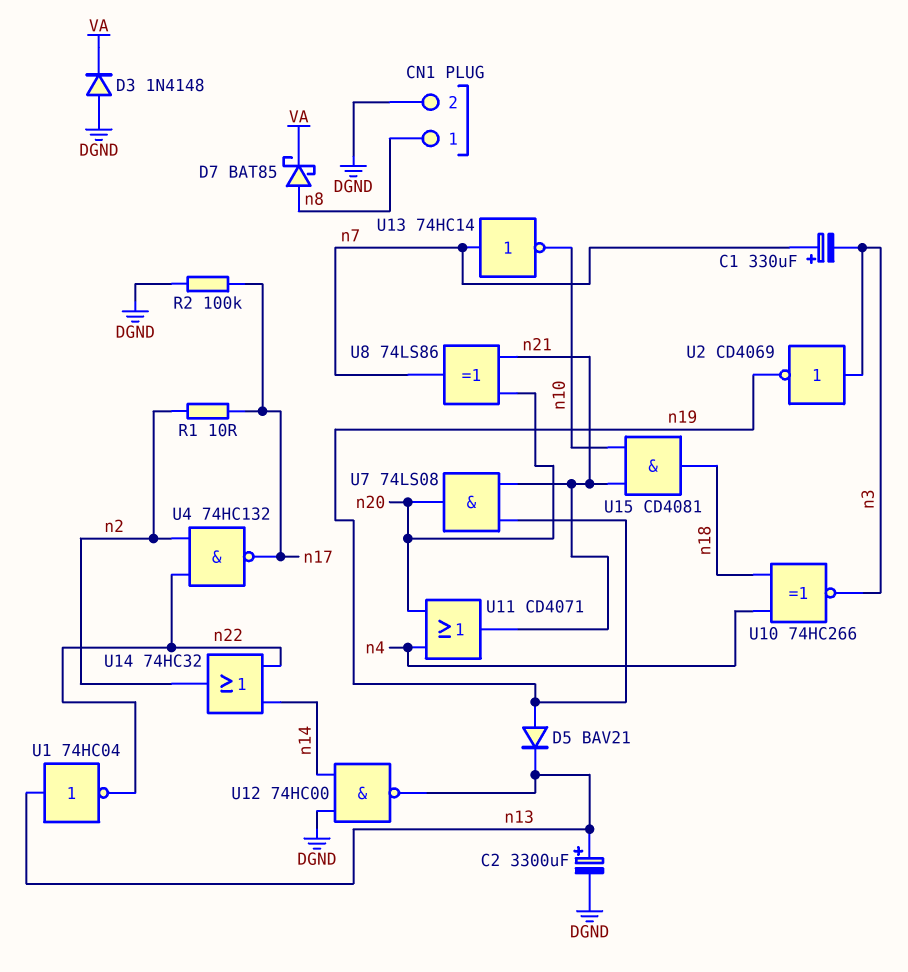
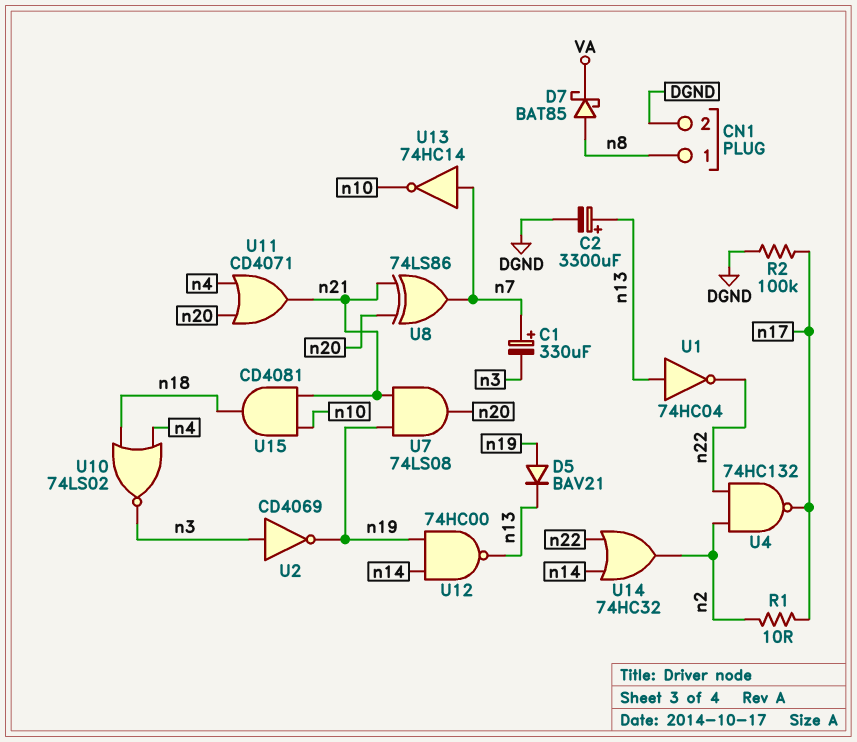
D3: diode 1N4148 (A DGND, K VA) -> none
U10: XNOR 74HC266 (in n4, in n18, out n3) -> NOR 74LS02 (in n4, in n18, out n3)
U12: NAND 74HC00 (in DGND, in n14, out n13) -> NAND 74HC00 (in n14, in n19, out n13)

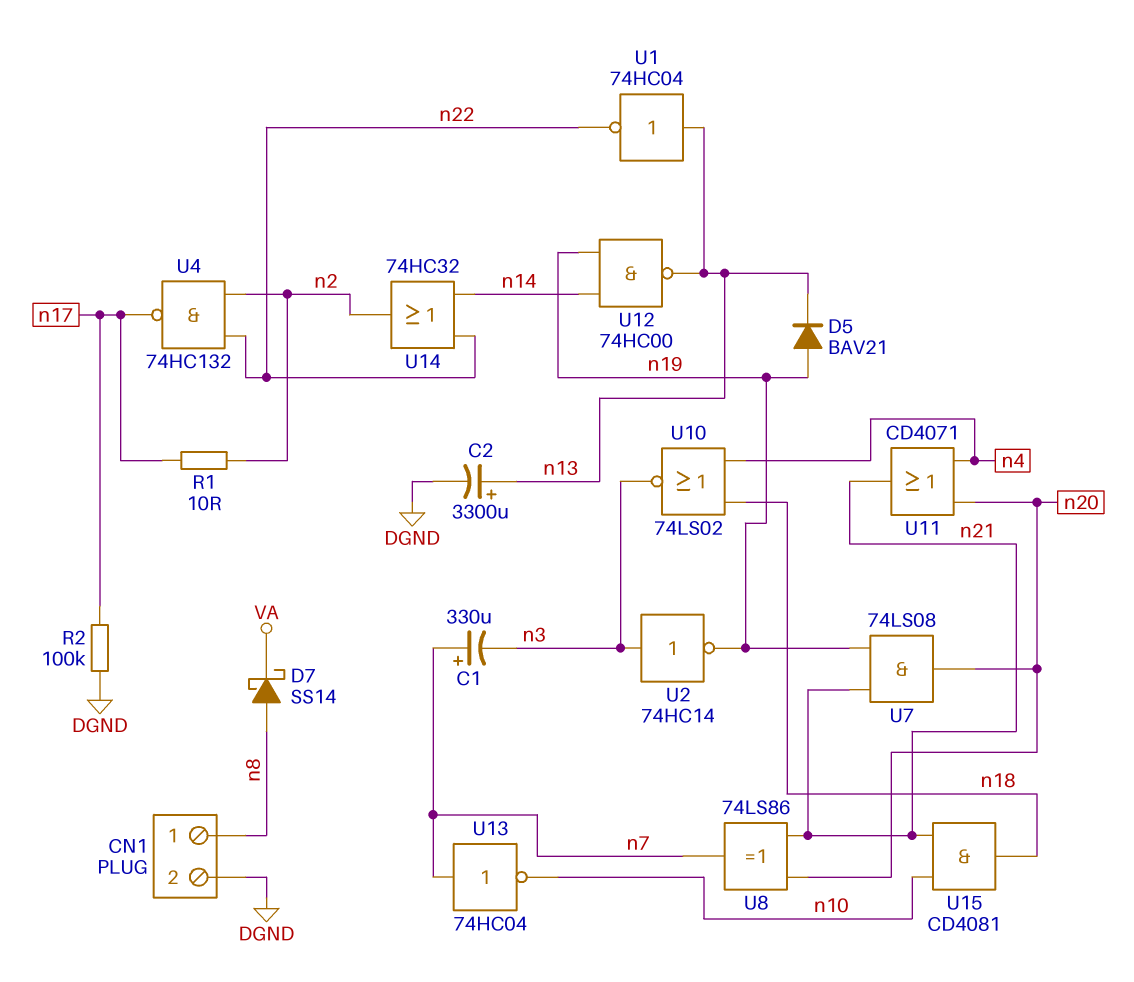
D7: schottky BAT85 (A n8, K VA) -> schottky SS14 (A n8, K VA)
U2: NOT CD4069 (in n3, out n19) -> NOT 74HC14 (in n3, out n19)
U13: NOT 74HC14 (in n7, out n10) -> NOT 74HC04 (in n7, out n10)

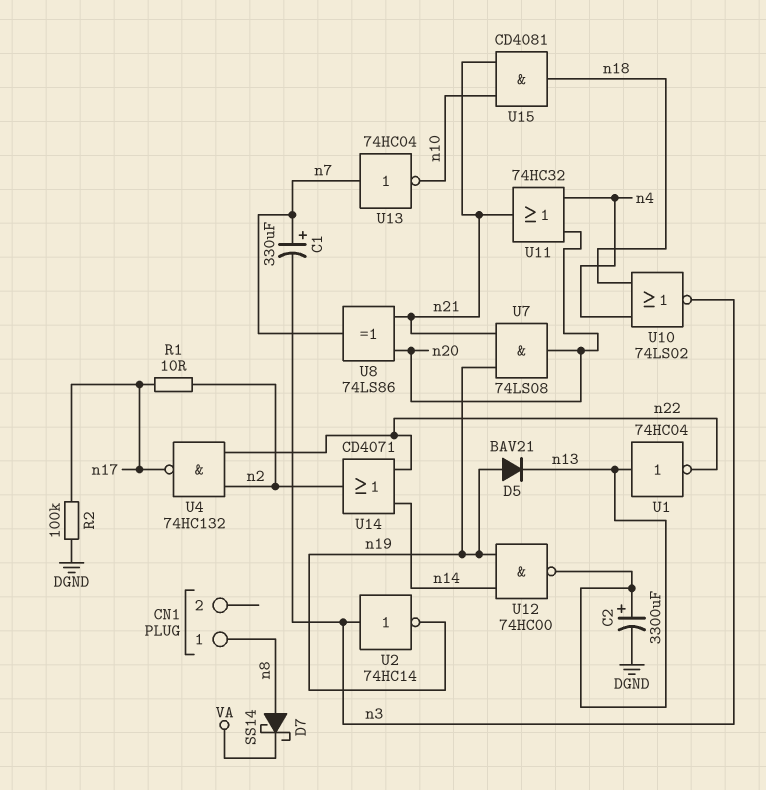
CN1 pin 2: DGND -> none
U11: OR CD4071 (in n4, in n20, out n21) -> OR 74HC32 (in n4, in n20, out n21)
U14: OR 74HC32 (in n14, in n22, out n2) -> OR CD4071 (in n14, in n22, out n2)

